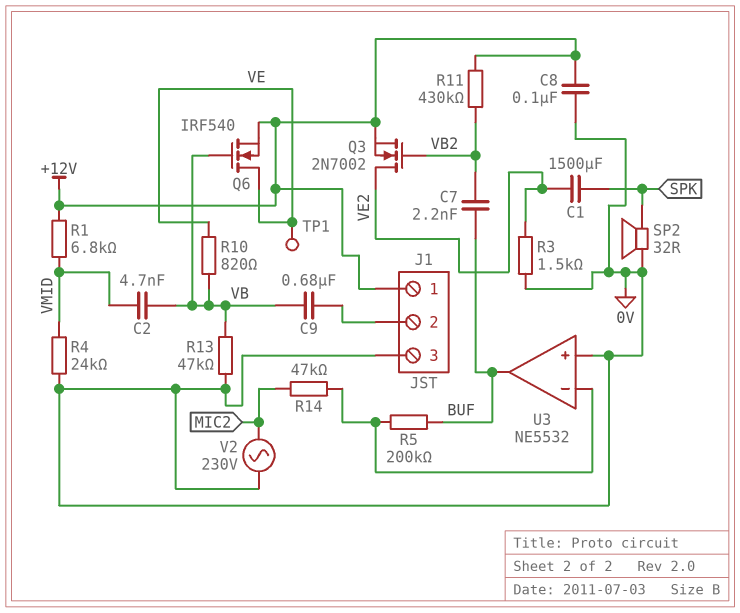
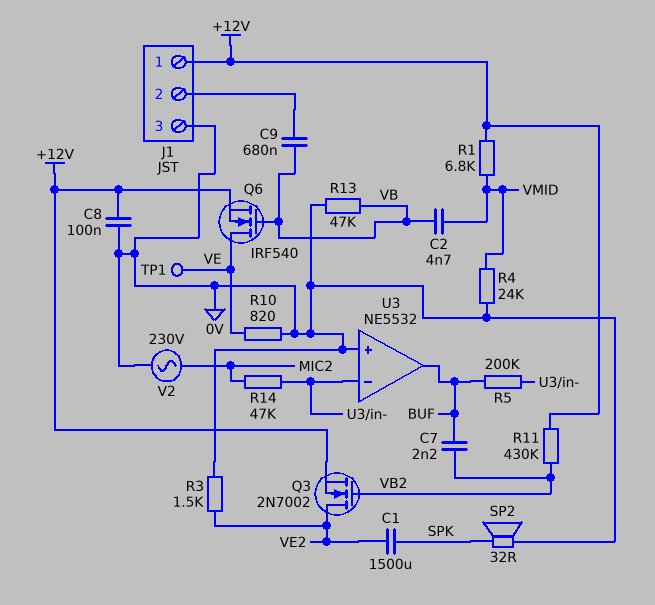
R10: 820 (VB, VE) -> 820 (0V, VE)

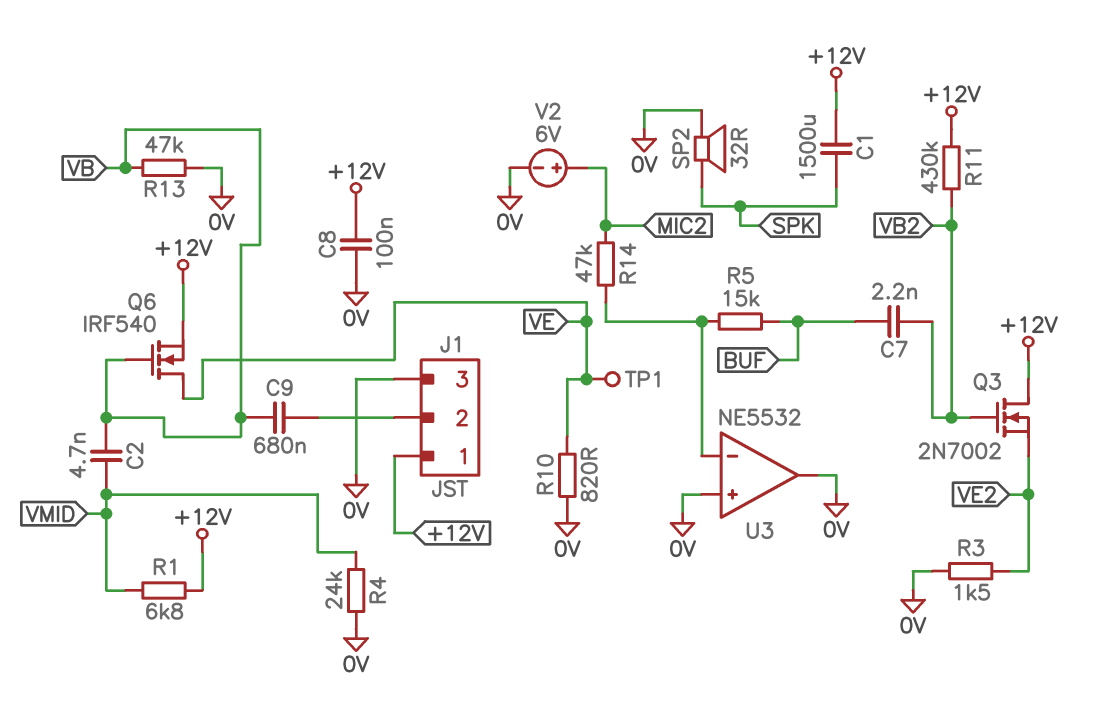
C1: 1500uF (SPK, VE2) -> 1500uF (+12V, SPK)
Q3: NMOS 2N7002 (G VB2, D VE2, S +12V) -> NMOS 2N7002 (G VB2, D +12V, S VE2)
R5: 200k (BUF, U3/in-) -> 15k (BUF, U3/in-)
U3 pin out: BUF -> 0V
V2: AC 230V (0V, MIC2) -> 6V (plus MIC2, minus 0V)

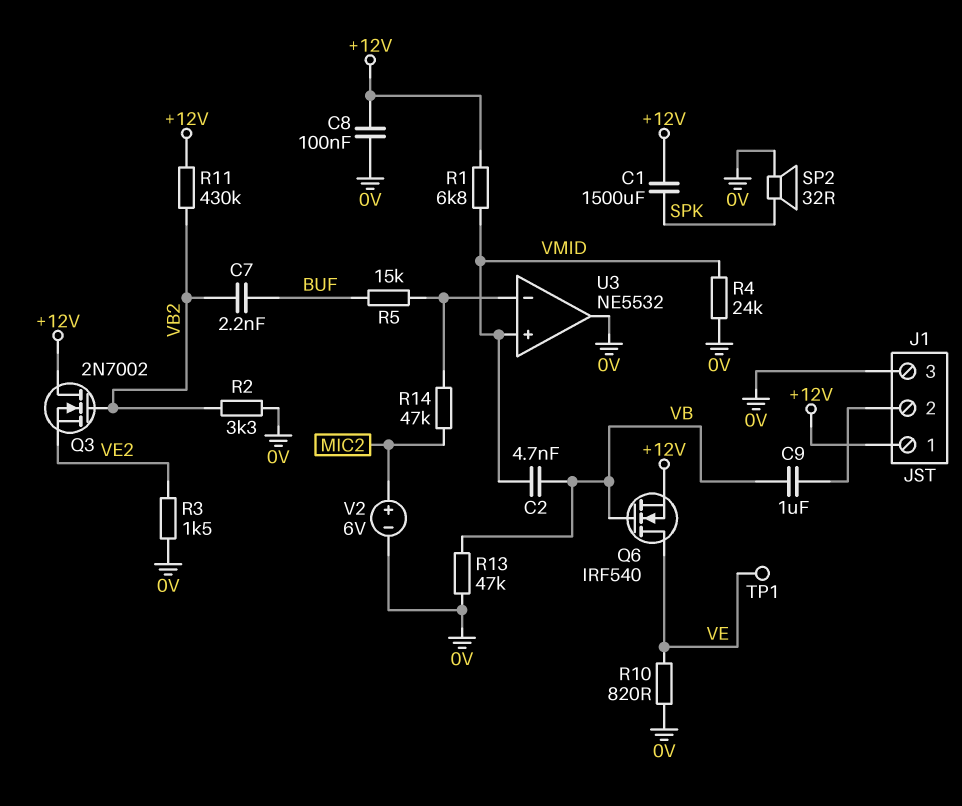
C9: 680nF (J1/2, VB) -> 1uF (J1/2, VB)
R2: none -> 3.3k (0V, VB2)
U3 pin in+: 0V -> VMID

